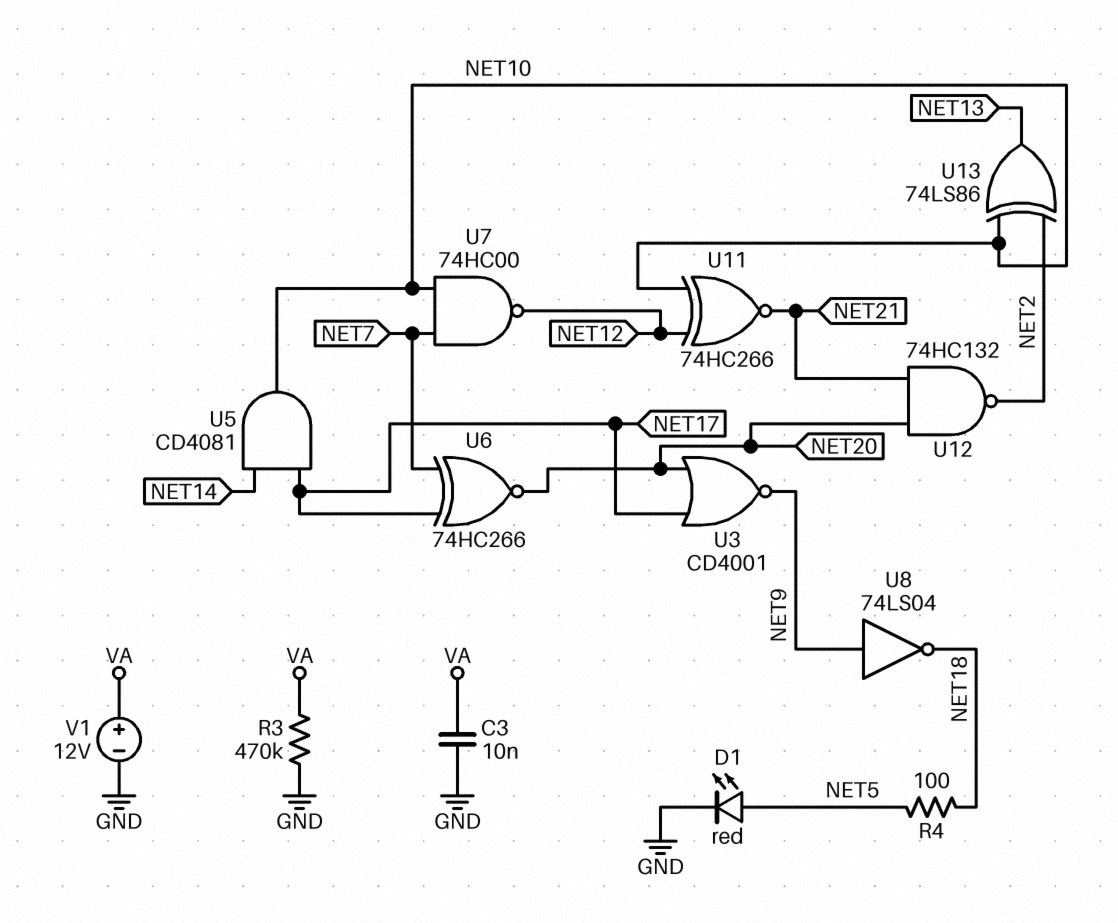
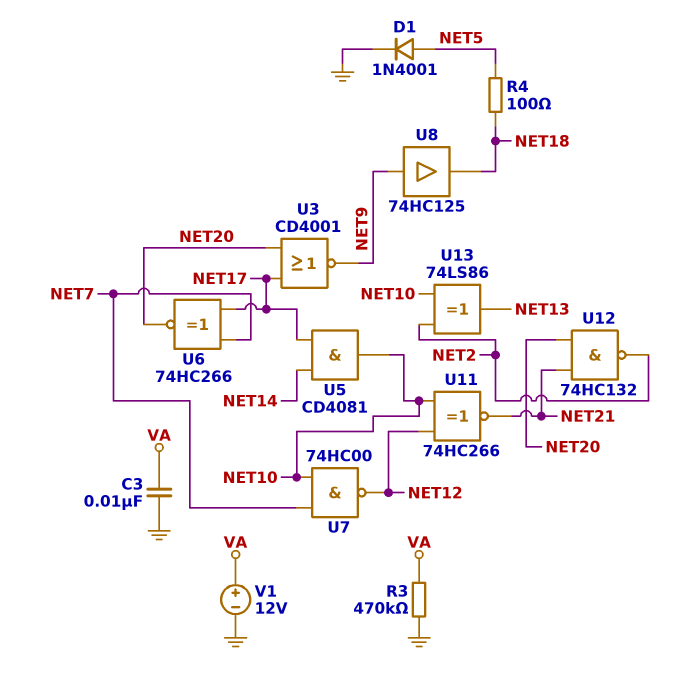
D1: LED red (A NET5, K GND) -> diode 1N4001 (A NET5, K GND)
U8: NOT 74LS04 (in NET9, out NET18) -> buffer 74HC125 (in NET9, out NET18)

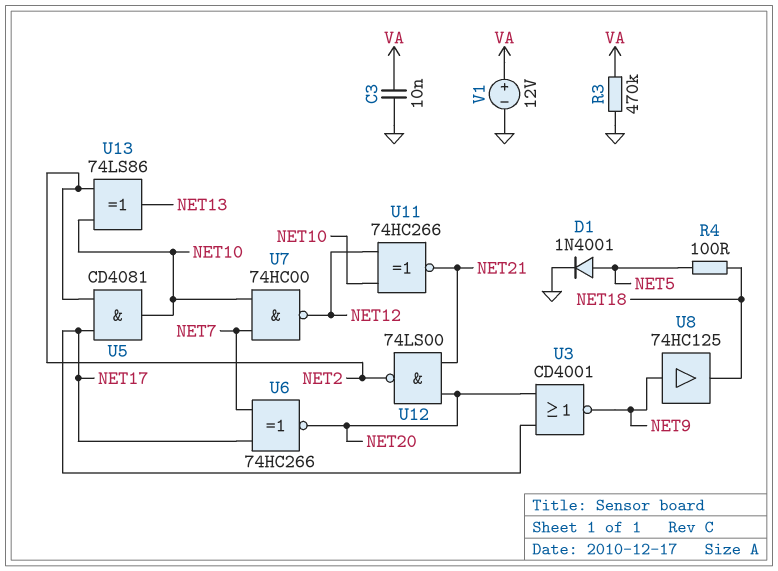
U5: AND CD4081 (in NET14, in NET17, out NET10) -> AND CD4081 (in NET2, in NET17, out NET10)
U12: NAND 74HC132 (in NET20, in NET21, out NET2) -> NAND 74LS00 (in NET20, in NET21, out NET2)

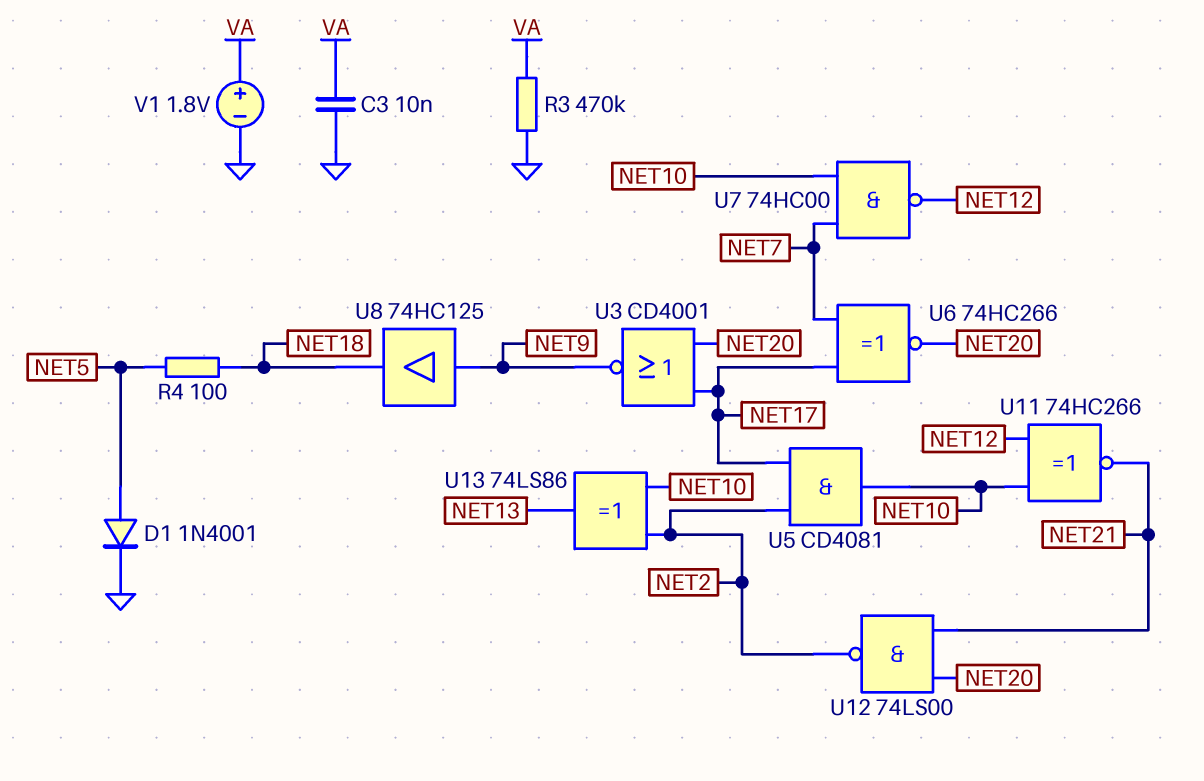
V1: 12V (plus VA, minus GND) -> 1.8V (plus VA, minus GND)

